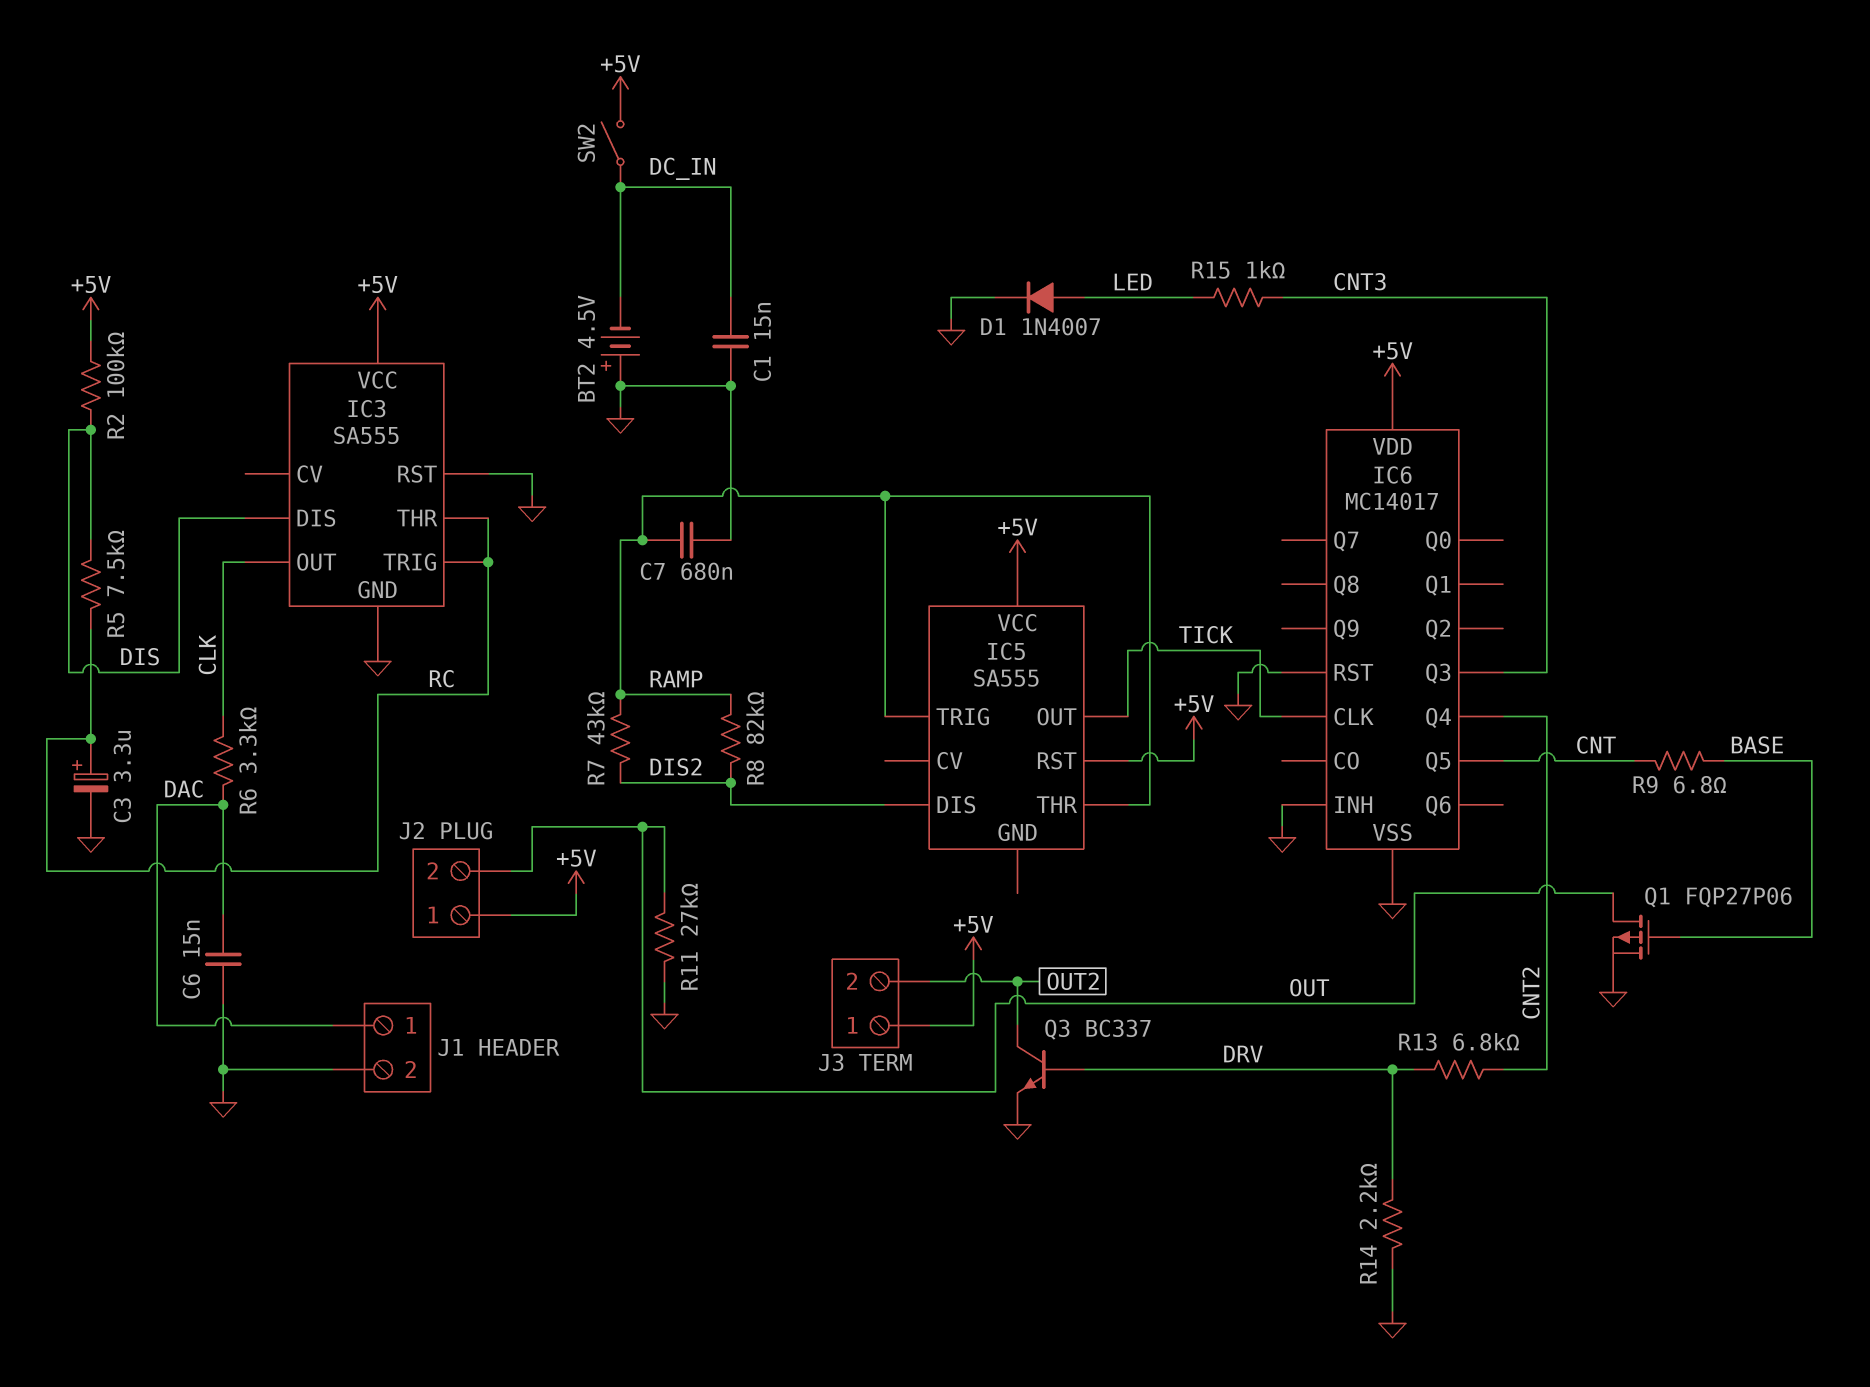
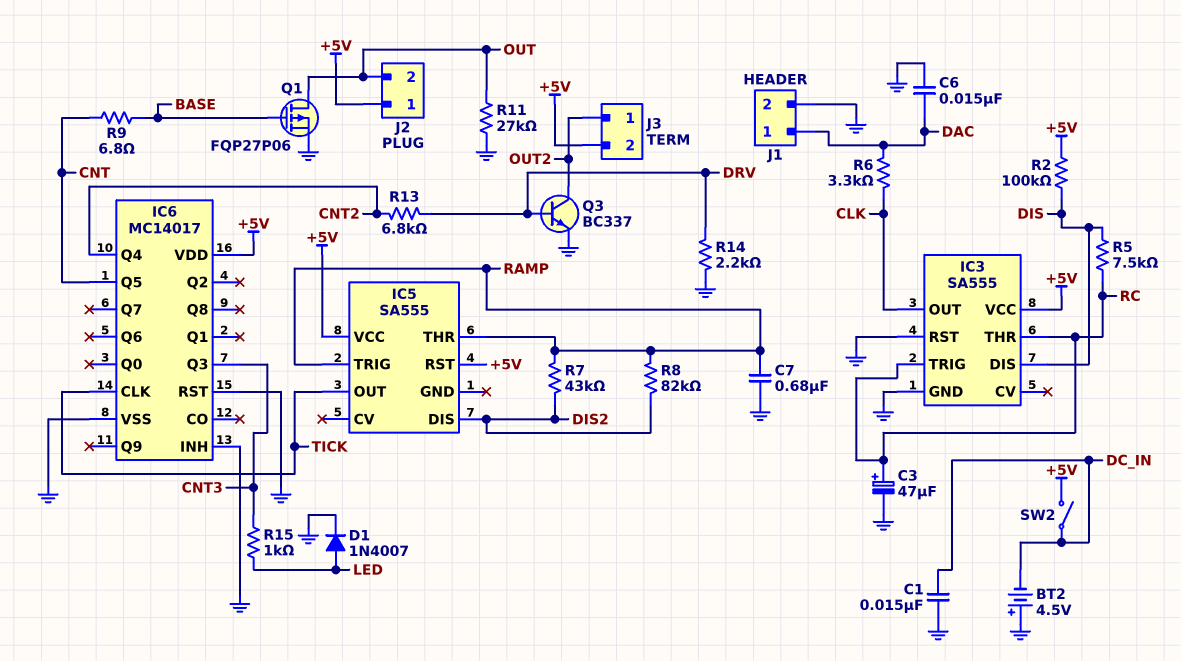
C3: 3.3uF (plus RC, minus GND) -> 47uF (plus RC, minus GND)
J3 pin 1: +5V -> OUT2
J3 pin 2: OUT2 -> +5V

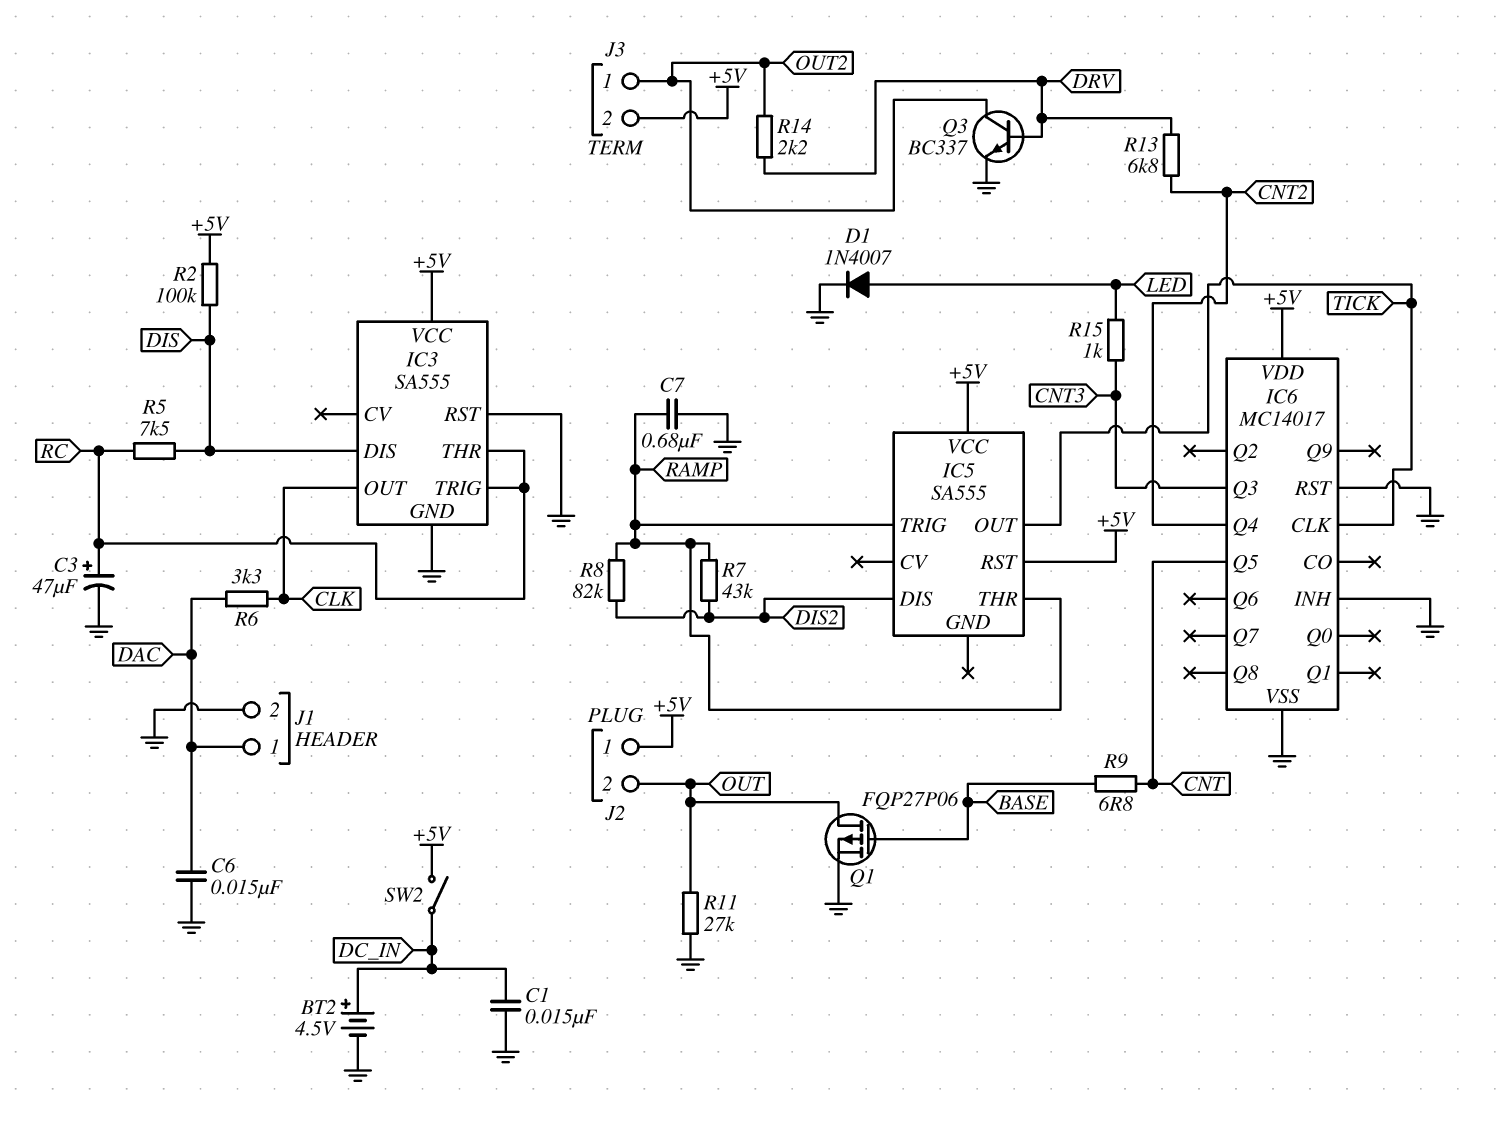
BT2: 4.5V (plus GND, minus DC_IN) -> 4.5V (plus DC_IN, minus GND)
R14: 2.2k (DRV, GND) -> 2.2k (DRV, OUT2)

